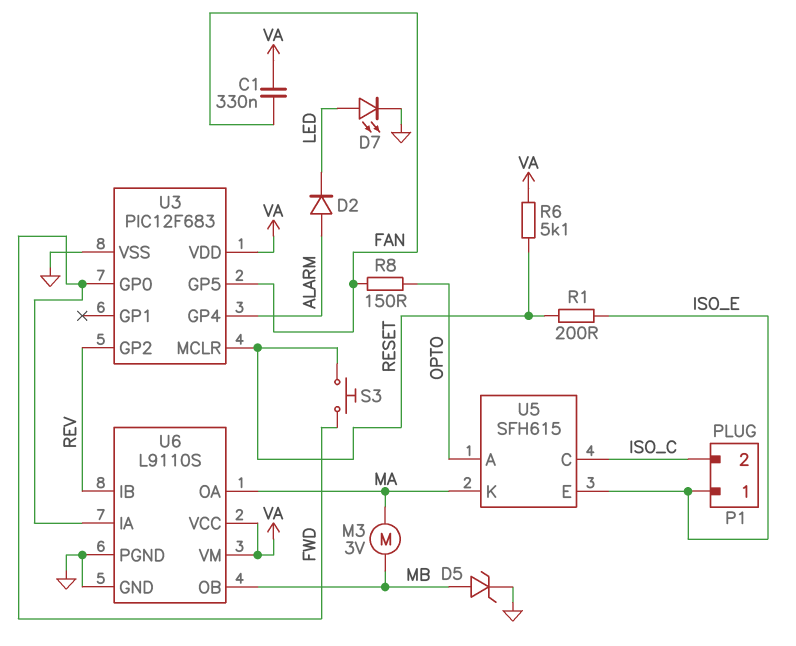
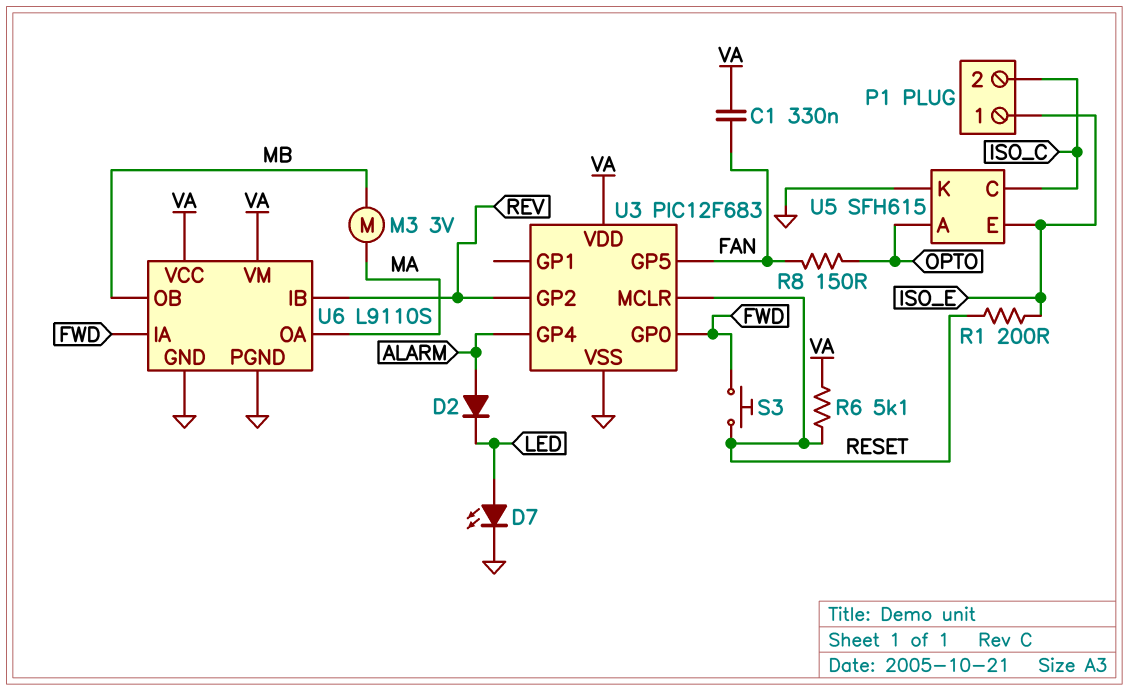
D5: zener (A MB, K GND) -> none
U5 pin K: MA -> GND

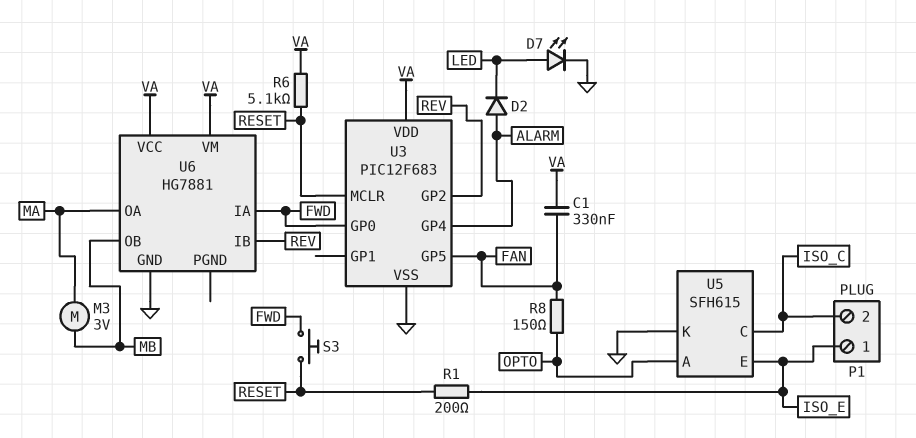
U6: L9110S -> HG7881
U6 pin PGND: GND -> none

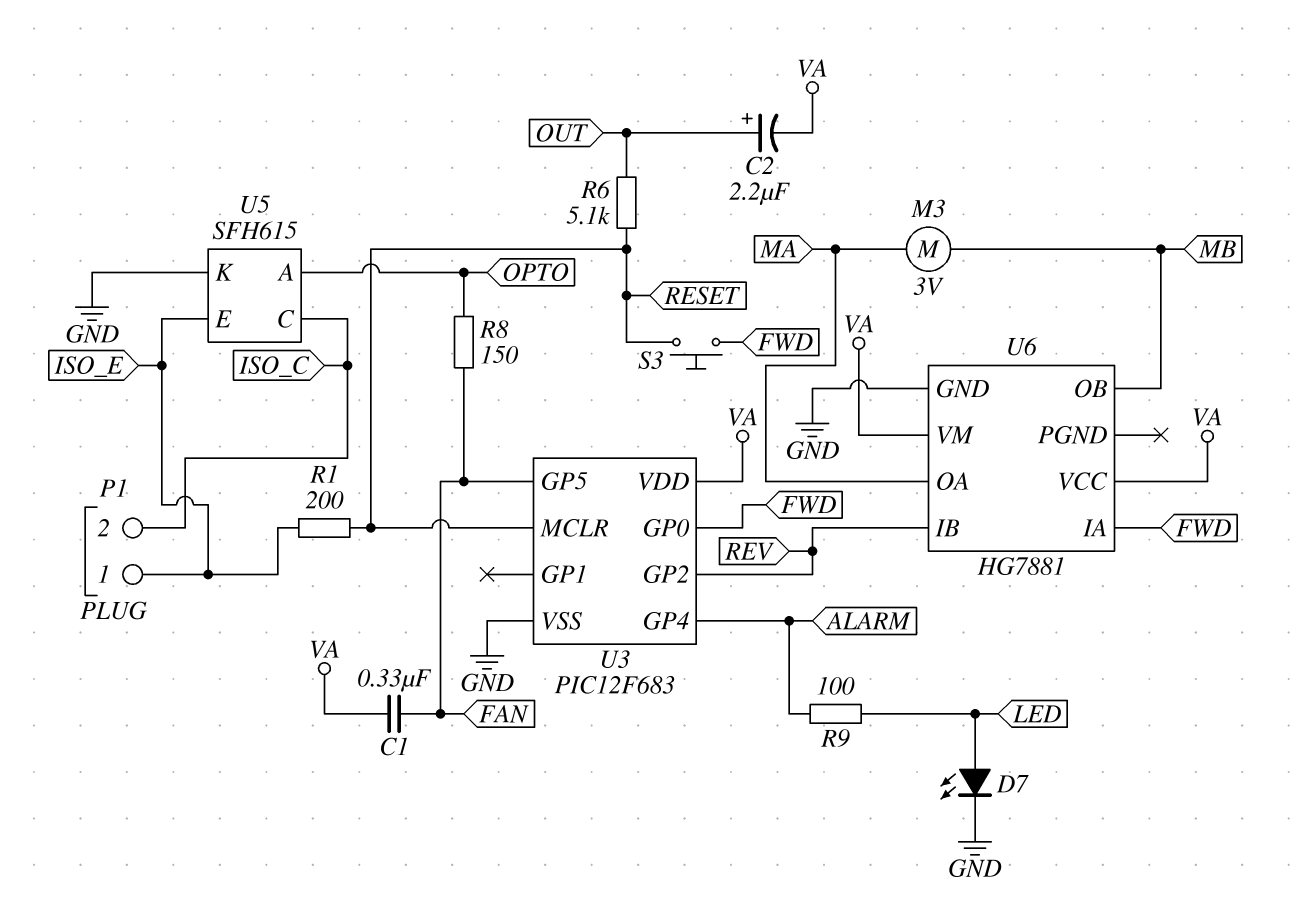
C2: none -> 2.2uF (plus OUT, minus VA)
D2: diode (A ALARM, K LED) -> none
R6: 5.1k (RESET, VA) -> 5.1k (OUT, RESET)
R9: none -> 100 (ALARM, LED)

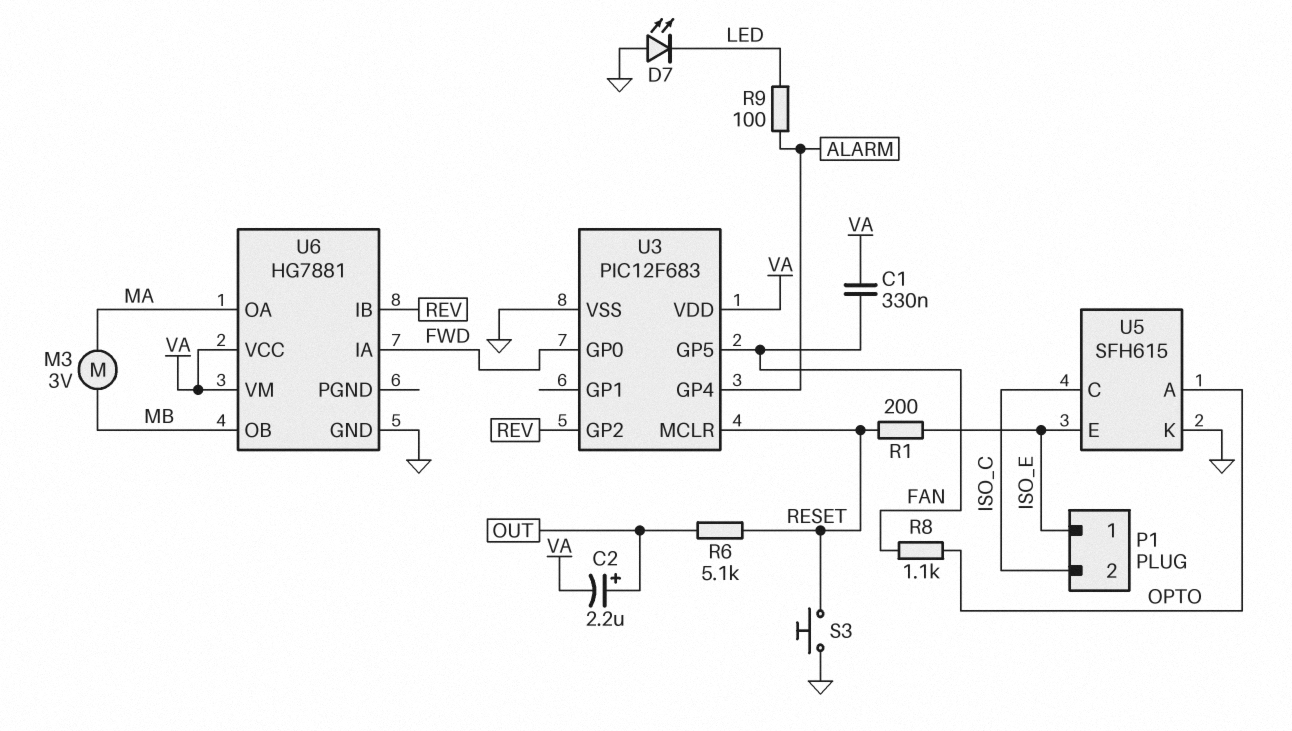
D7: LED (A LED, K GND) -> LED (A GND, K LED)
R8: 150 (FAN, OPTO) -> 1.1k (FAN, OPTO)
S3: button (FWD, RESET) -> button (GND, RESET)

